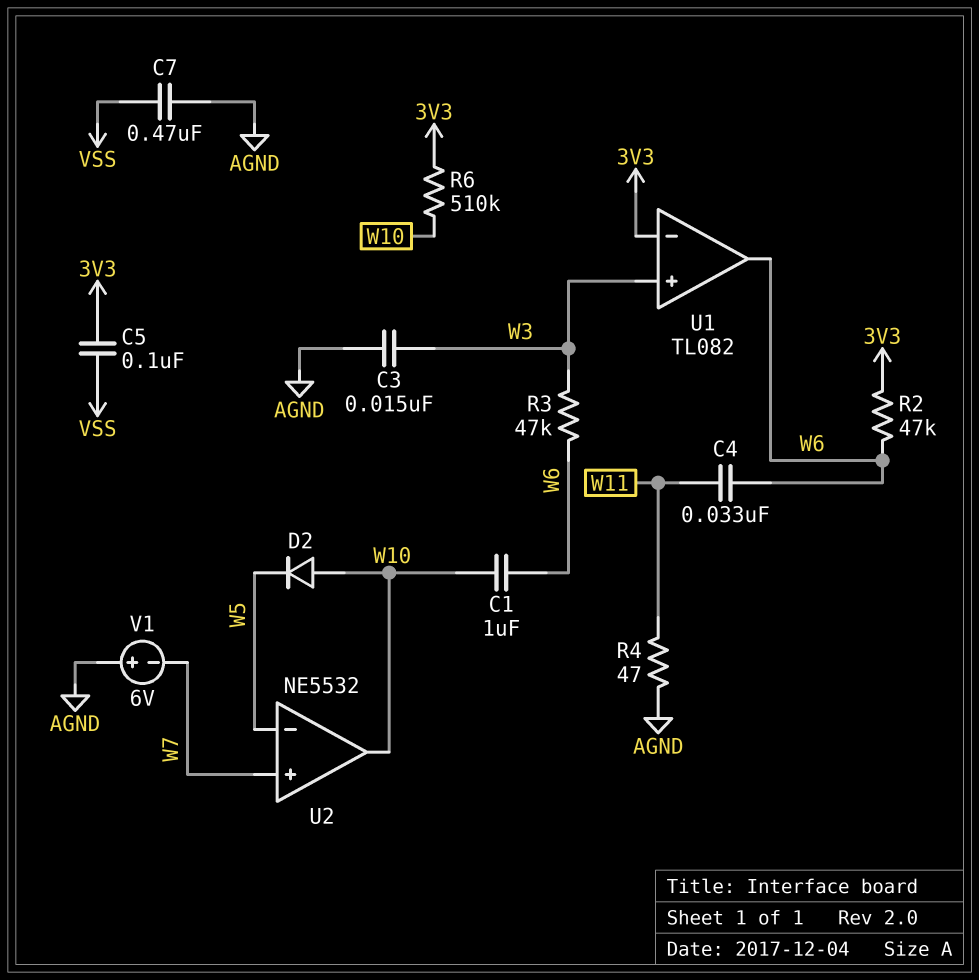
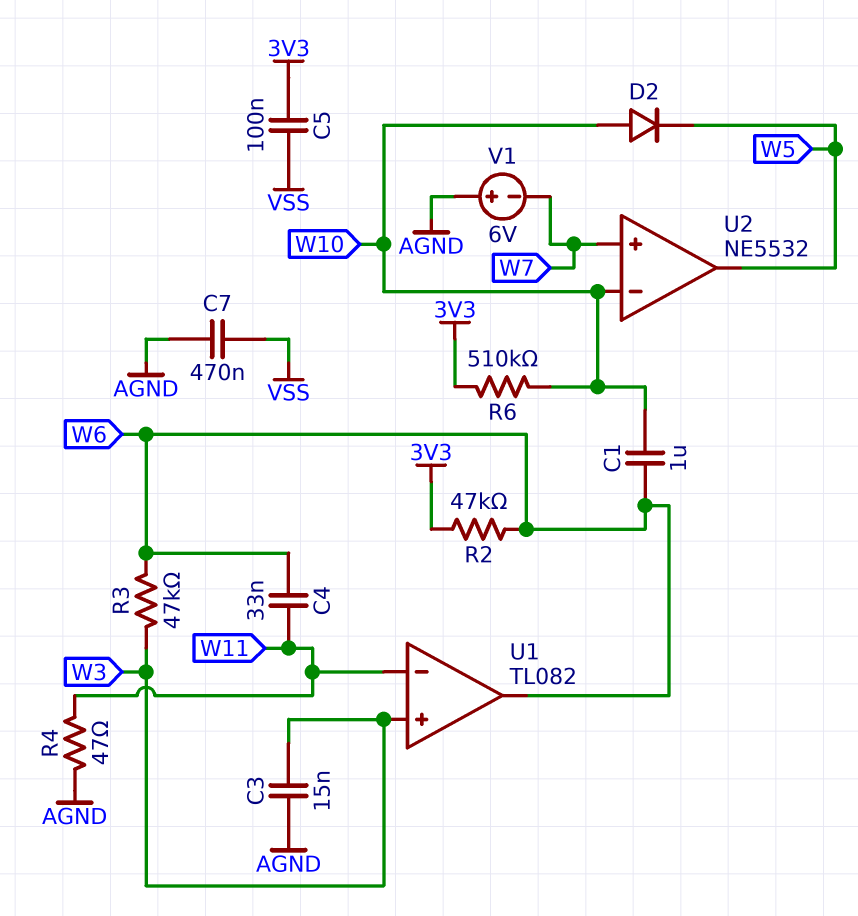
U1 pin in-: 3V3 -> W11
U2 pin in-: W5 -> W10
U2 pin out: W10 -> W5

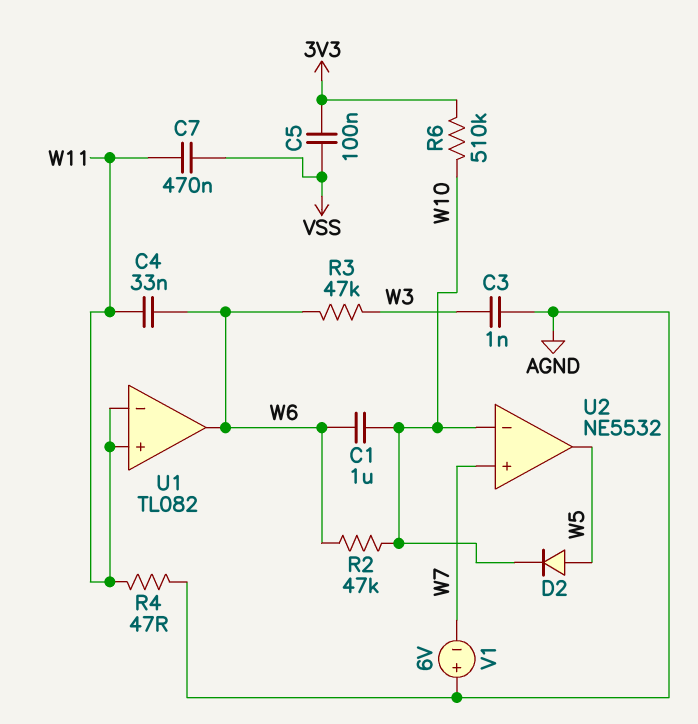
C3: 15nF (AGND, W3) -> 1nF (AGND, W3)
C7: 470nF (AGND, VSS) -> 470nF (VSS, W11)
D2: diode (A W10, K W5) -> diode (A W5, K W10)
R2: 47k (3V3, W6) -> 47k (W6, W10)
U1 pin in+: W3 -> W11

